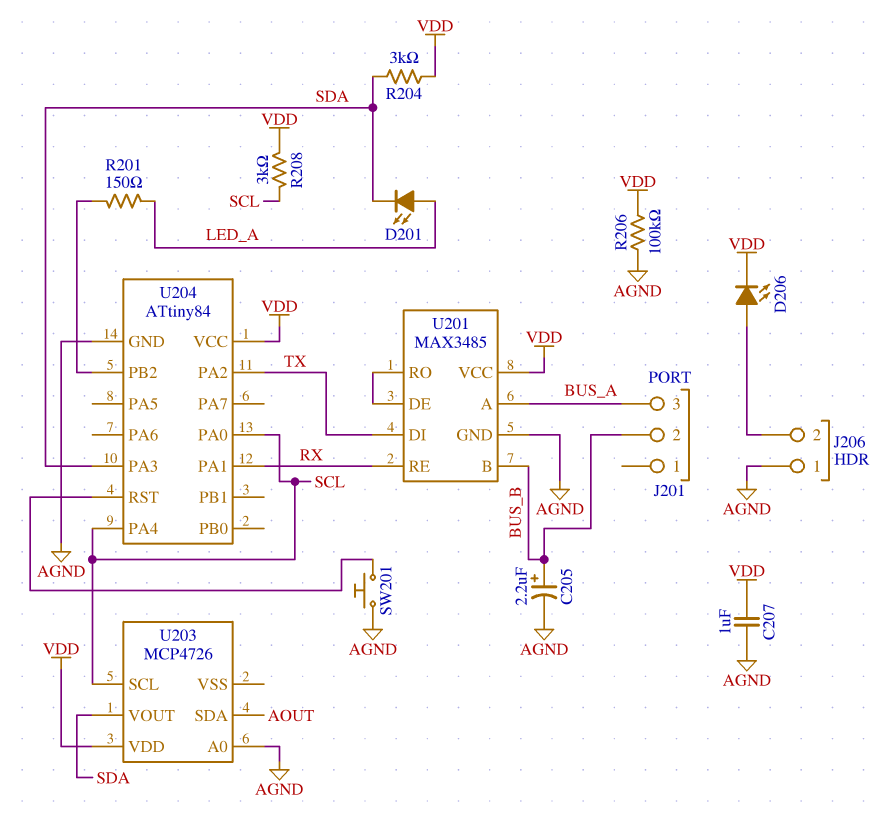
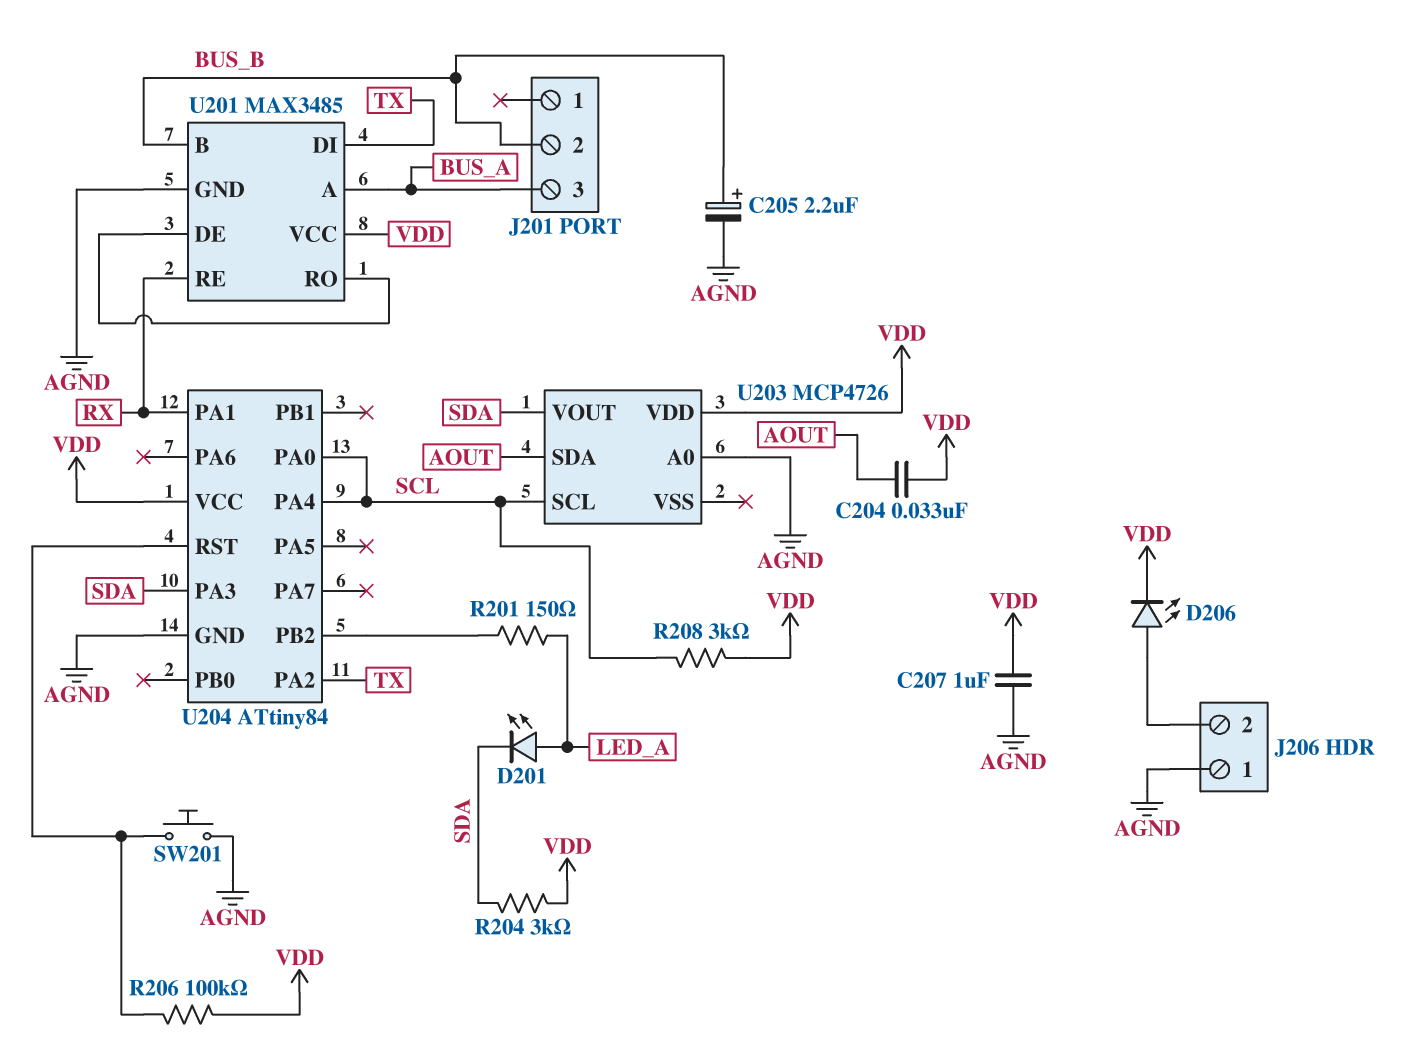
C204: none -> 33nF (AOUT, VDD)
R206: 100k (AGND, VDD) -> 100k (U204/RST, VDD)

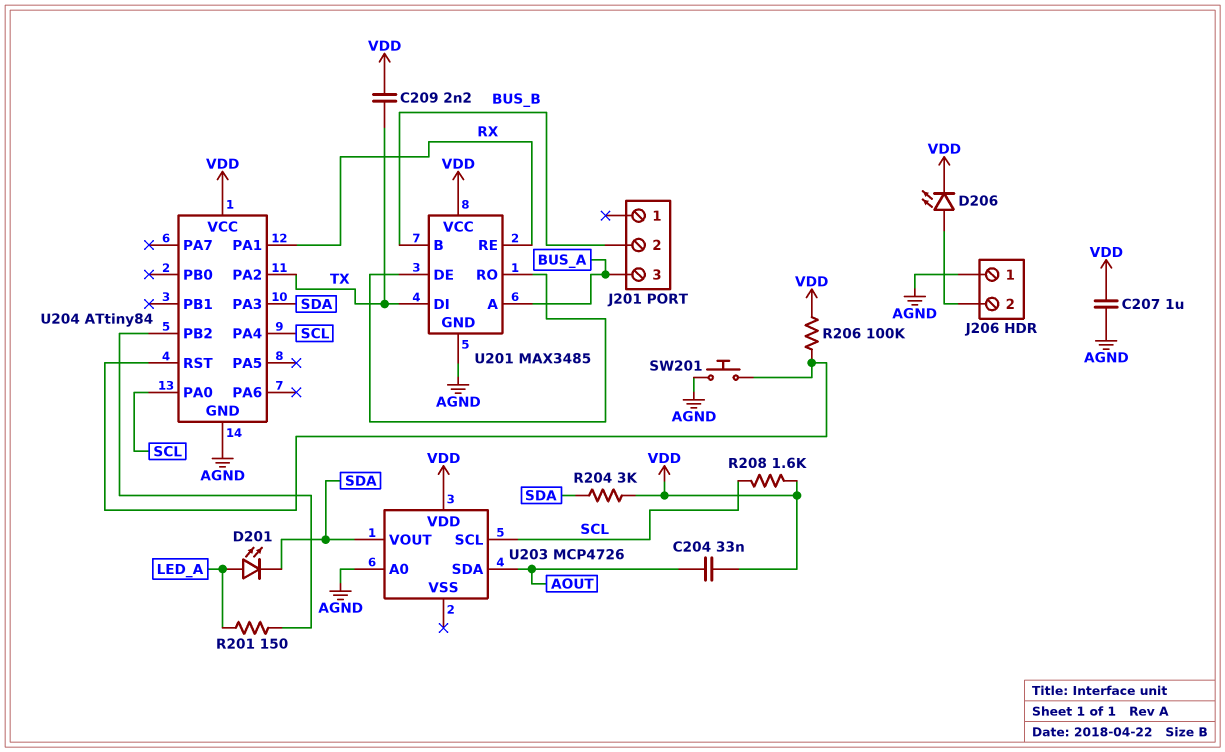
C205: 2.2uF (plus BUS_B, minus AGND) -> none
C209: none -> 2.2nF (TX, VDD)
R208: 3k (SCL, VDD) -> 1.6k (SCL, VDD)

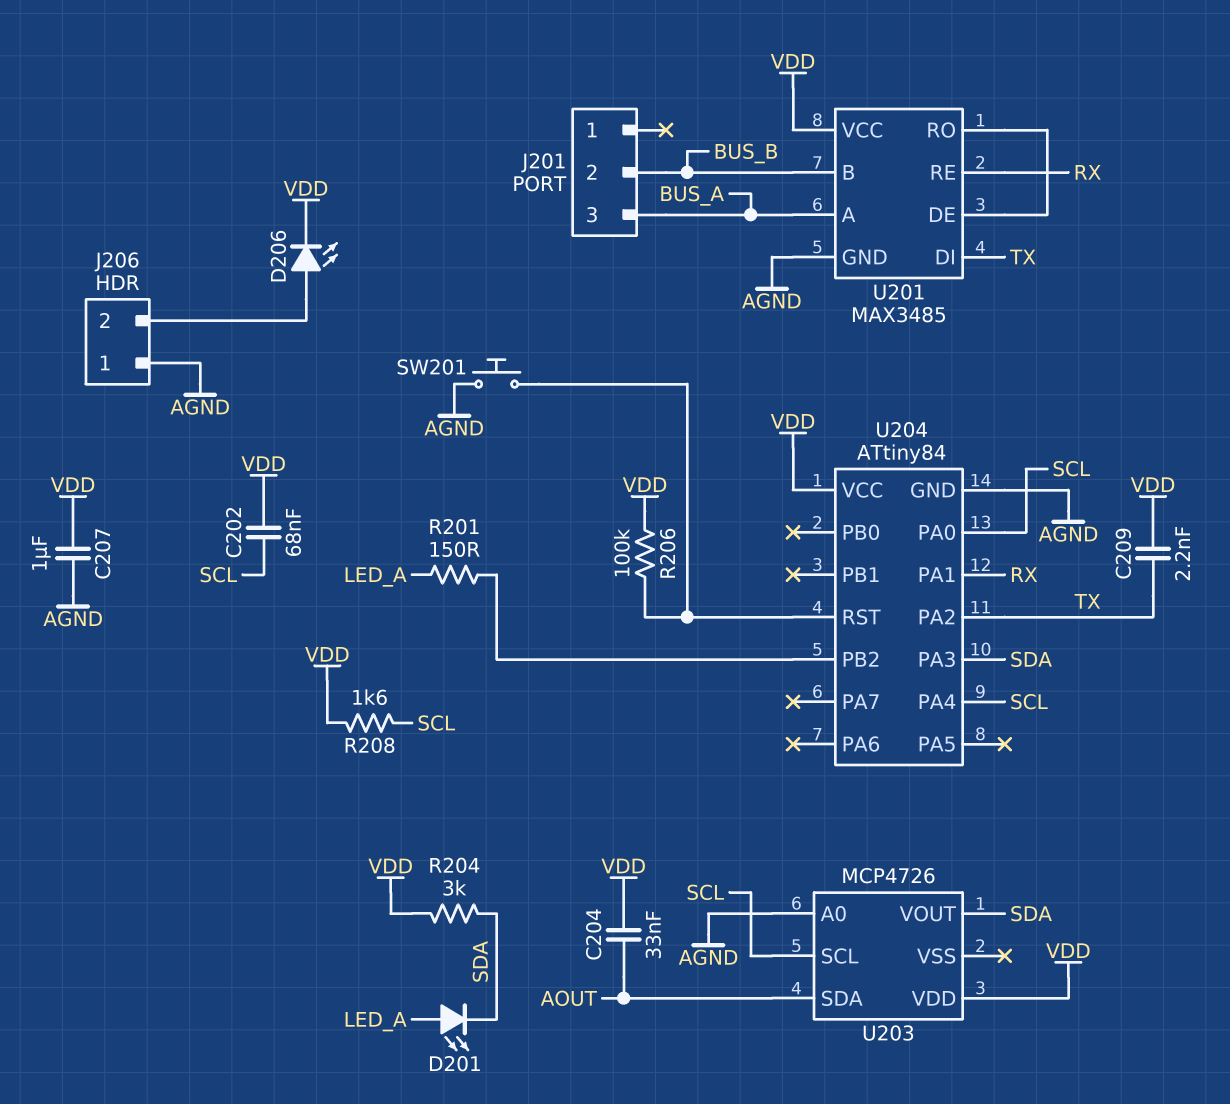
C202: none -> 68nF (SCL, VDD)

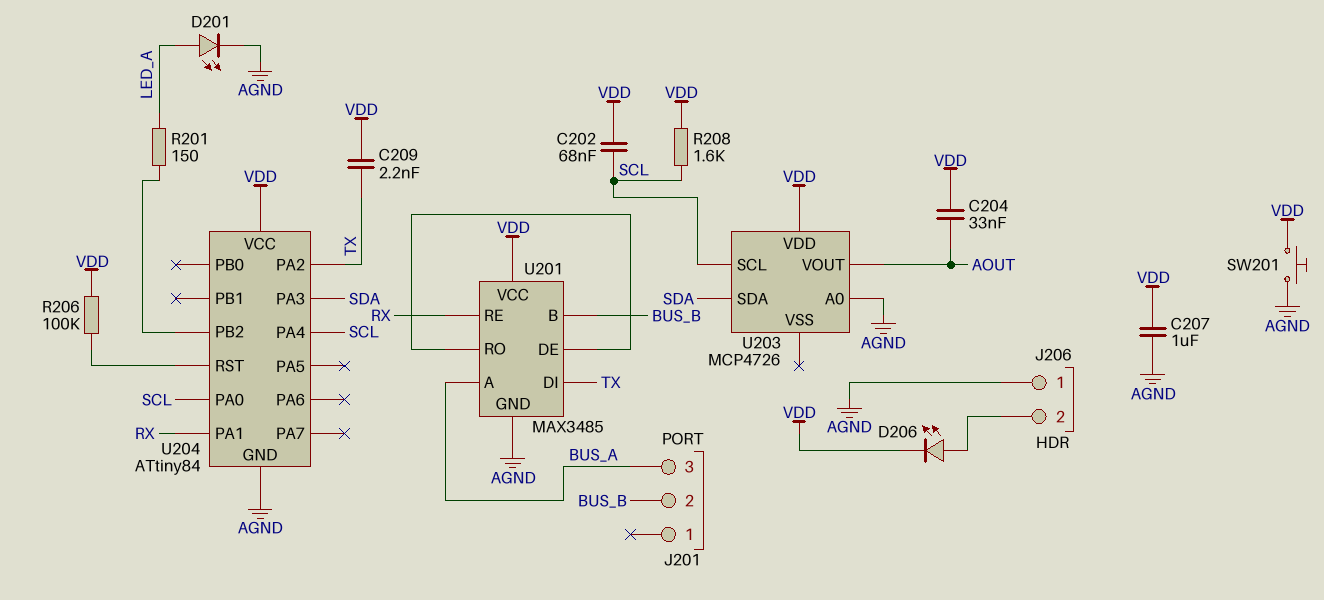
D201: LED (A LED_A, K SDA) -> LED (A LED_A, K AGND)
R204: 3k (SDA, VDD) -> none
SW201: button (AGND, U204/RST) -> button (AGND, VDD)
U203 pin SDA: AOUT -> SDA
U203 pin VOUT: SDA -> AOUT

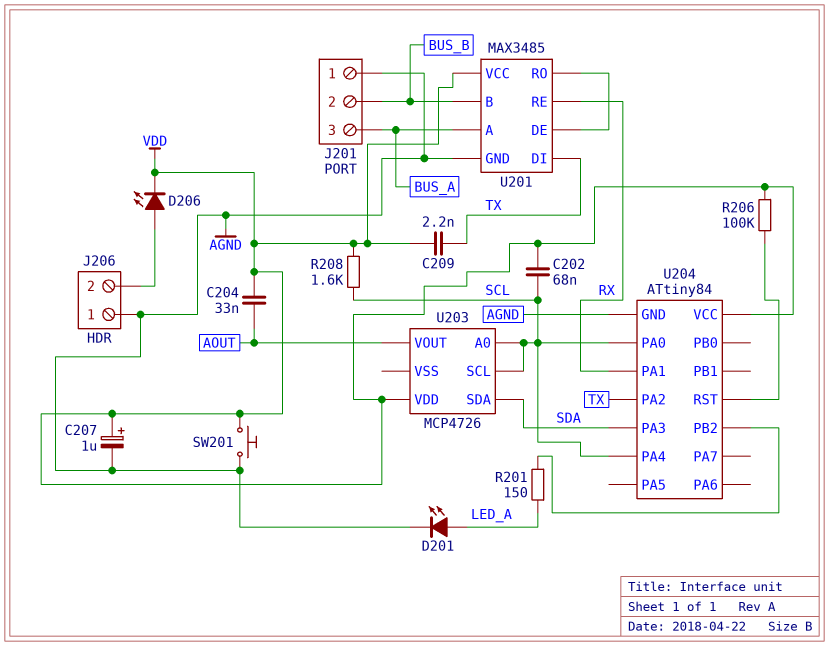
C207: 1uF (AGND, VDD) -> 1uF (plus VDD, minus AGND)
J201 pin 1: none -> AGND
U203 pin A0: AGND -> SCL

